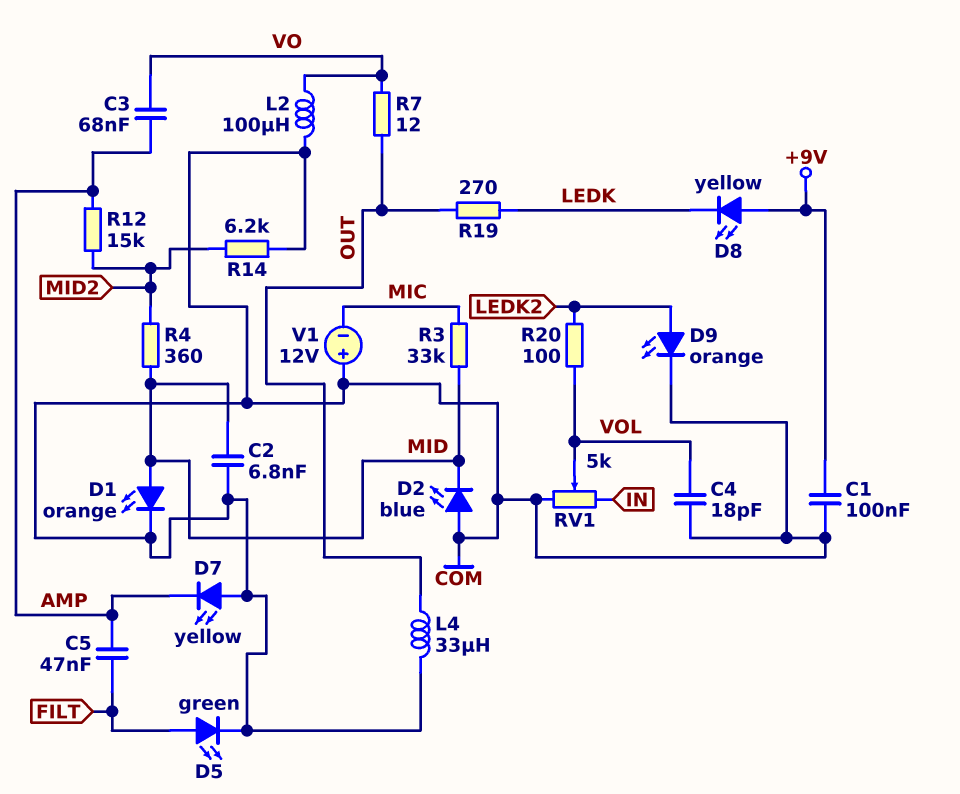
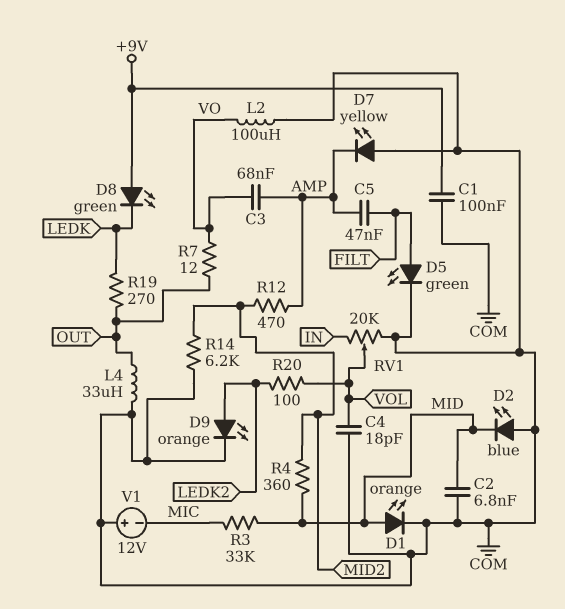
D8: LED yellow (A +9V, K LEDK) -> LED green (A +9V, K LEDK)
R12: 15k (AMP, MID2) -> 470 (AMP, MID2)
RV1: 5k (COM, IN, wiper VOL) -> 20k (COM, IN, wiper VOL)

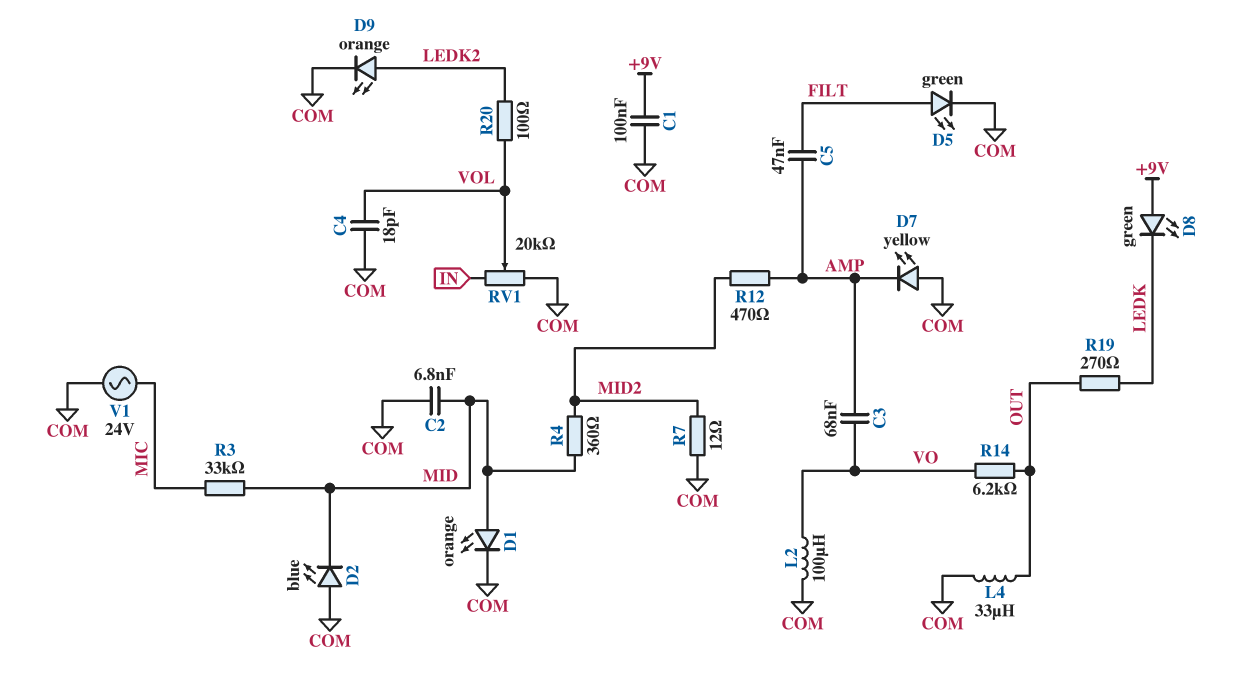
R7: 12 (OUT, VO) -> 12 (COM, MID2)
R14: 6.2k (COM, MID2) -> 6.2k (OUT, VO)
V1: 12V (plus COM, minus MIC) -> AC 24V (COM, MIC)

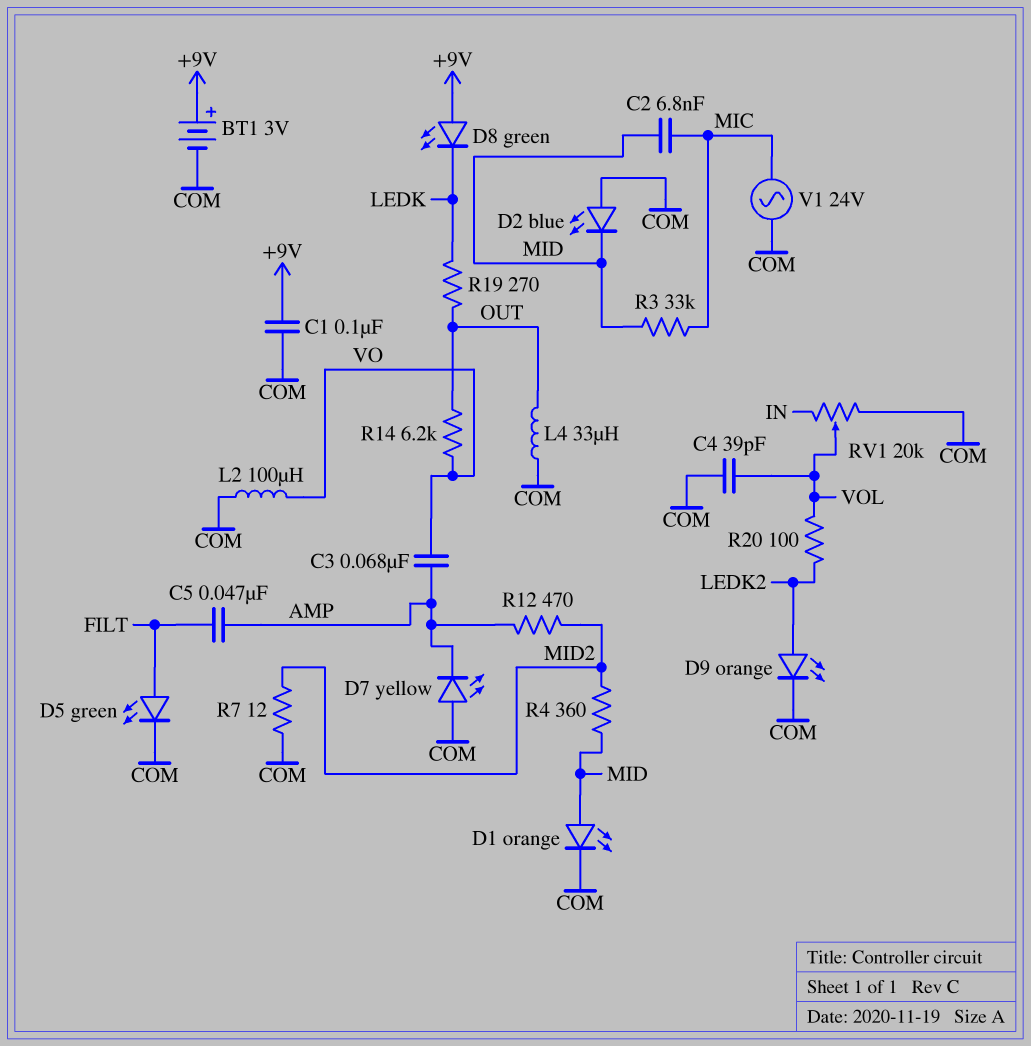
BT1: none -> 3V (plus +9V, minus COM)
C2: 6.8nF (COM, MID) -> 6.8nF (MIC, MID)
C4: 18pF (COM, VOL) -> 39pF (COM, VOL)

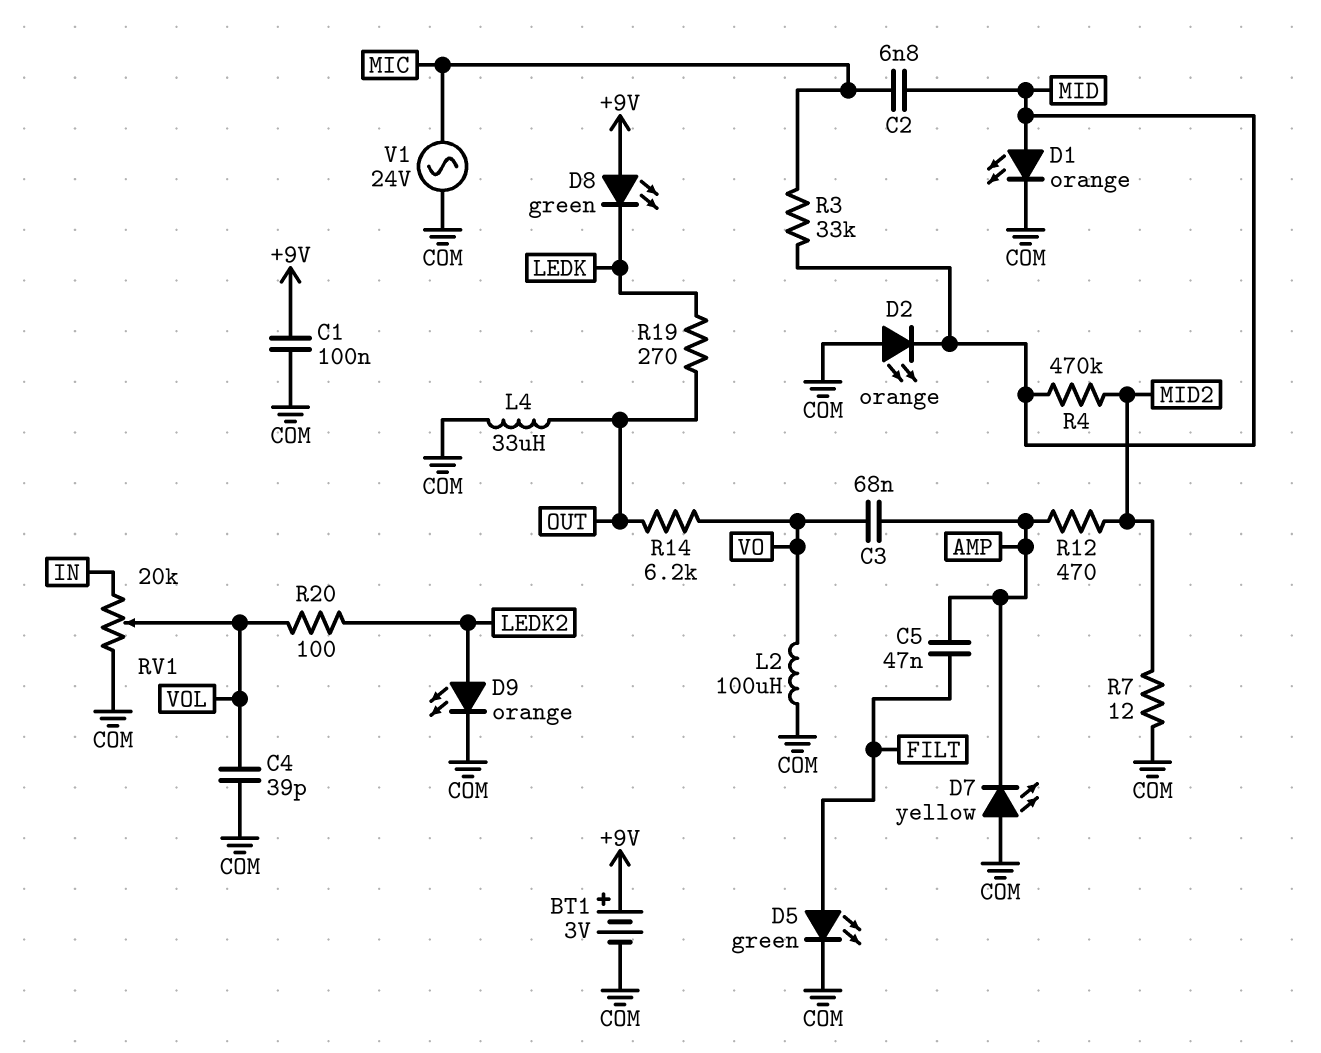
D2: LED blue (A COM, K MID) -> LED orange (A COM, K MID)
R4: 360 (MID, MID2) -> 470k (MID, MID2)

